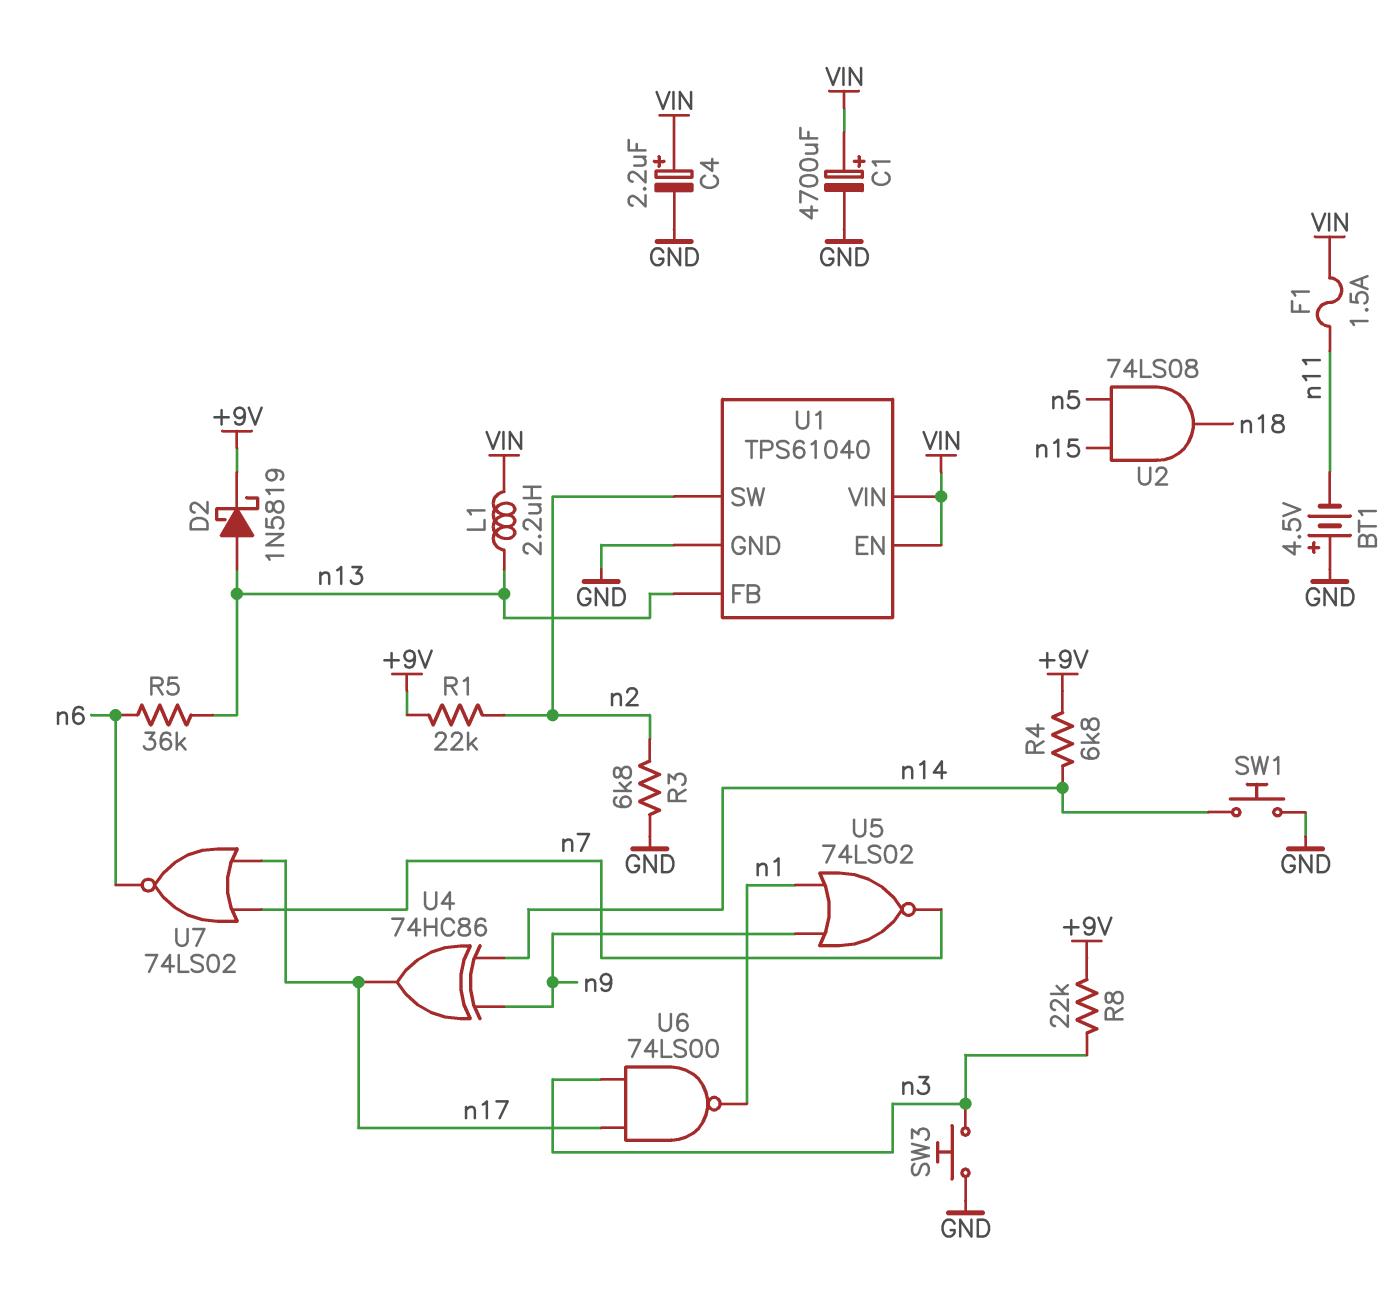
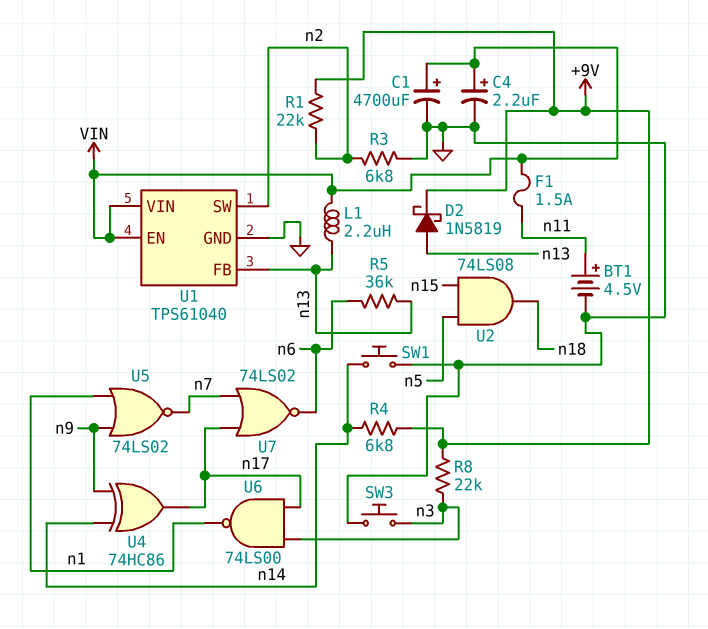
BT1: 4.5V (plus GND, minus n11) -> 4.5V (plus n11, minus GND)

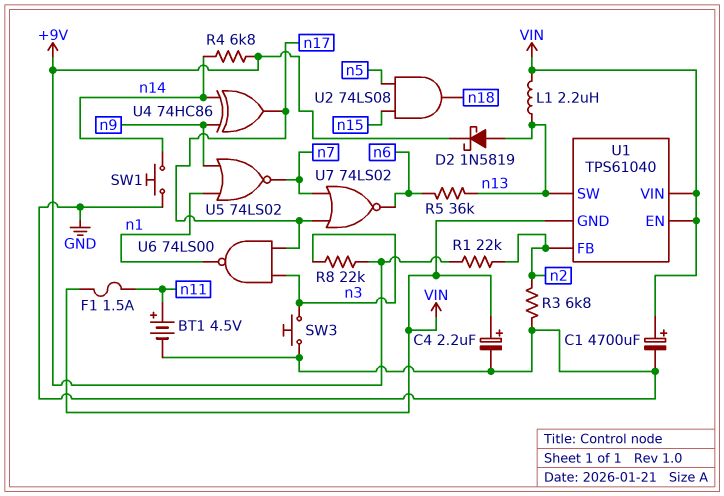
U1 pin FB: n13 -> n2
U1 pin GND: GND -> VIN
U1 pin SW: n2 -> n13

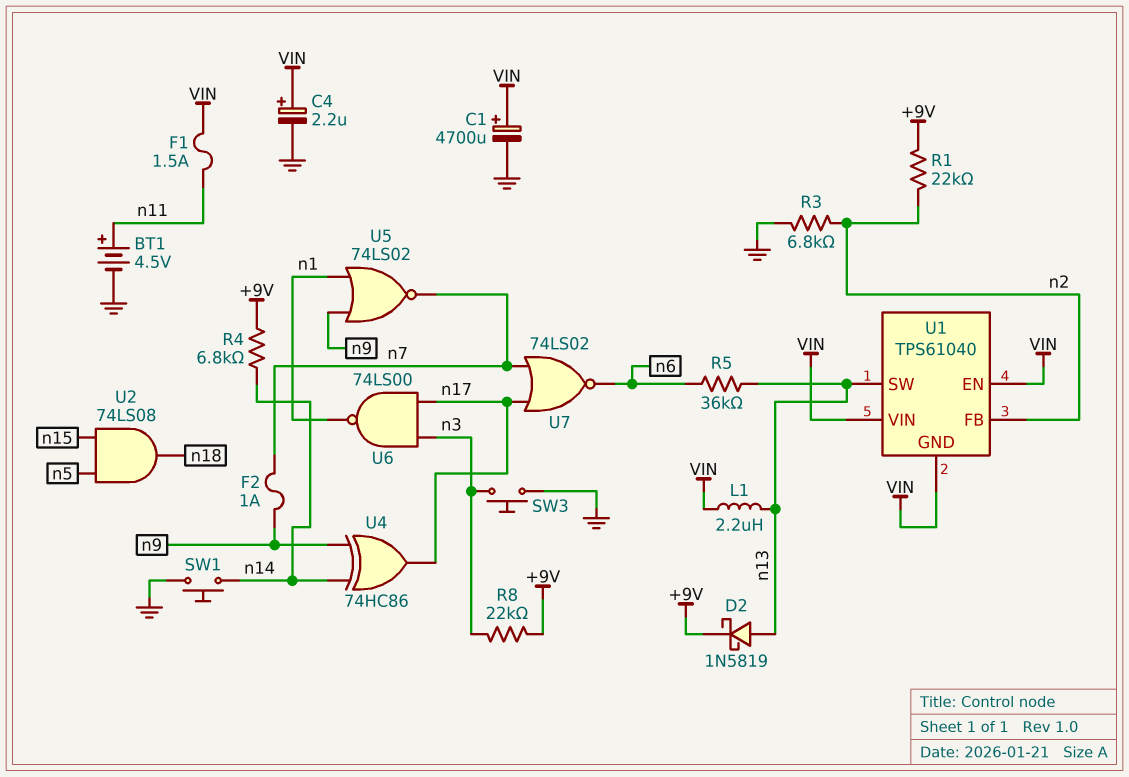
F2: none -> 1A (n7, n9)

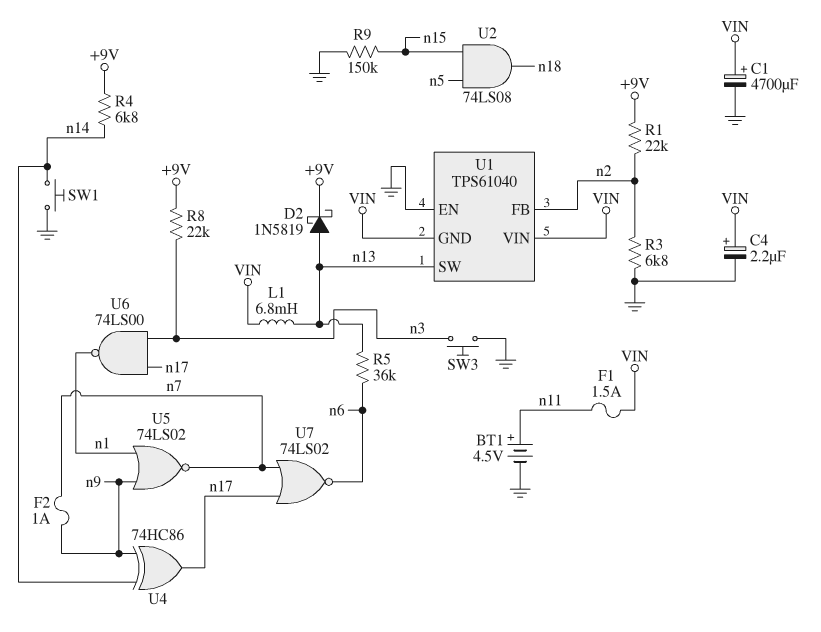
L1: 2.2uH (VIN, n13) -> 6.8mH (VIN, n13)
R9: none -> 150k (GND, n15)
U1 pin EN: VIN -> GND

